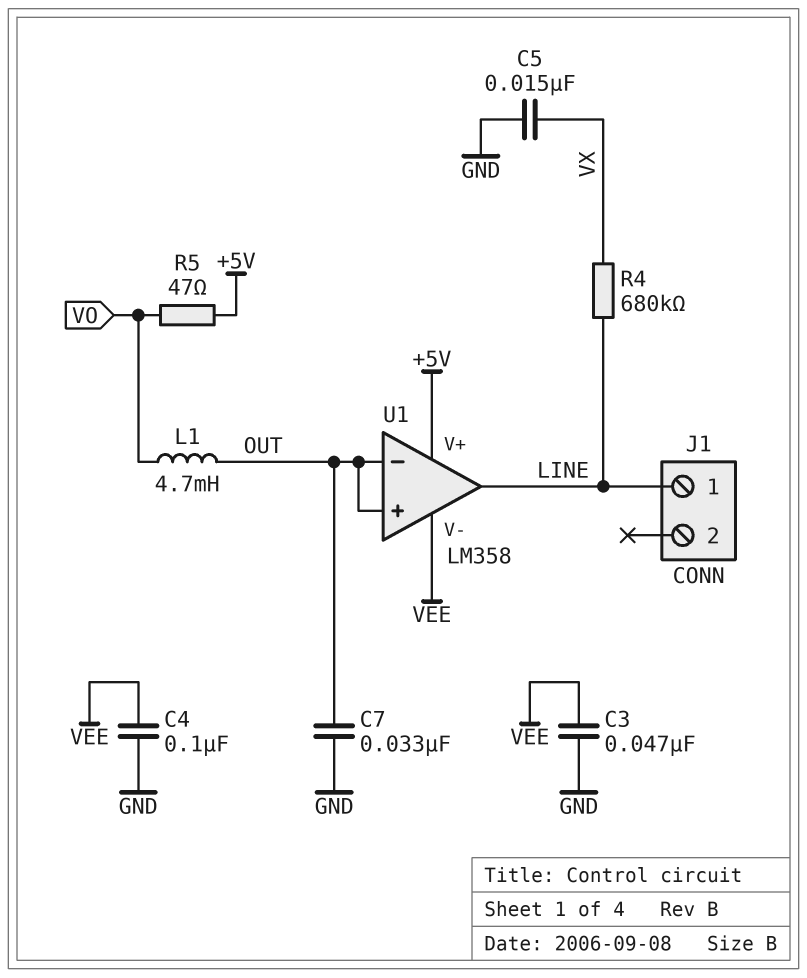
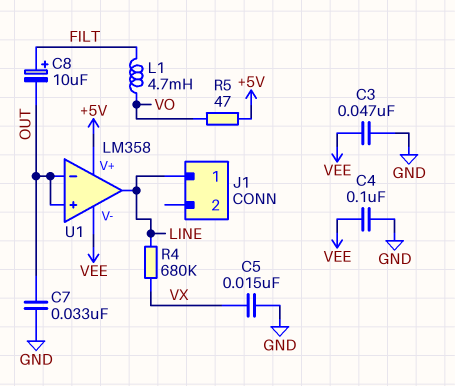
C8: none -> 10uF (plus FILT, minus OUT)
L1: 4.7mH (OUT, VO) -> 4.7mH (FILT, VO)

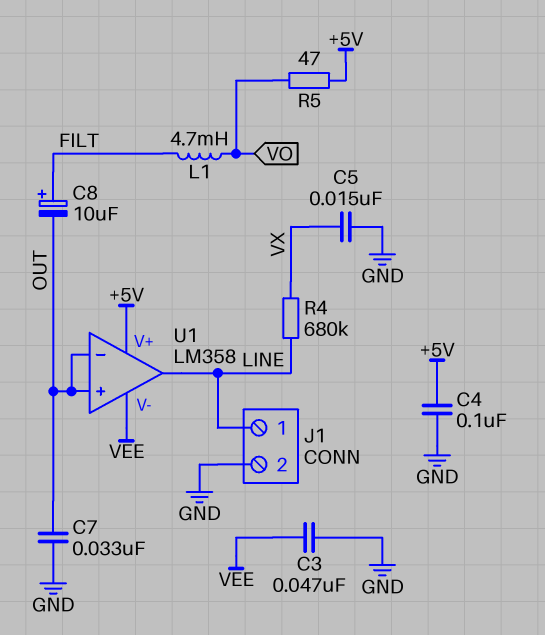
C4: 100nF (GND, VEE) -> 100nF (+5V, GND)
J1 pin 2: none -> GND

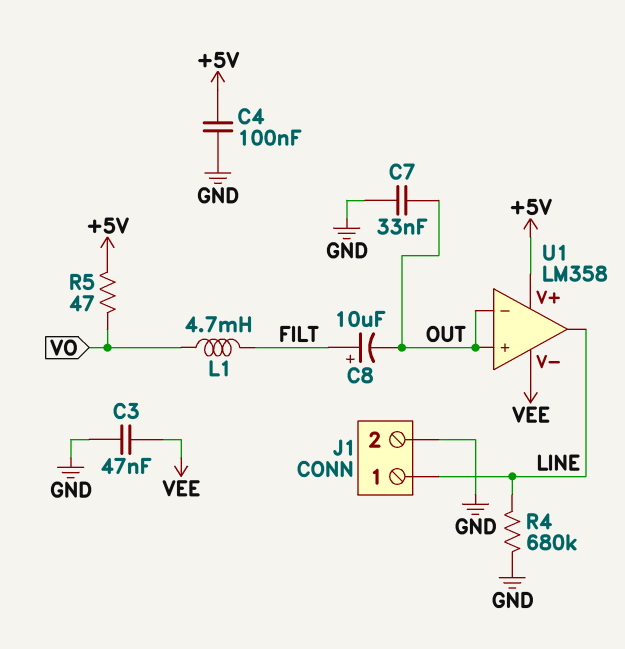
C5: 15nF (GND, VX) -> none
R4: 680k (LINE, VX) -> 680k (GND, LINE)

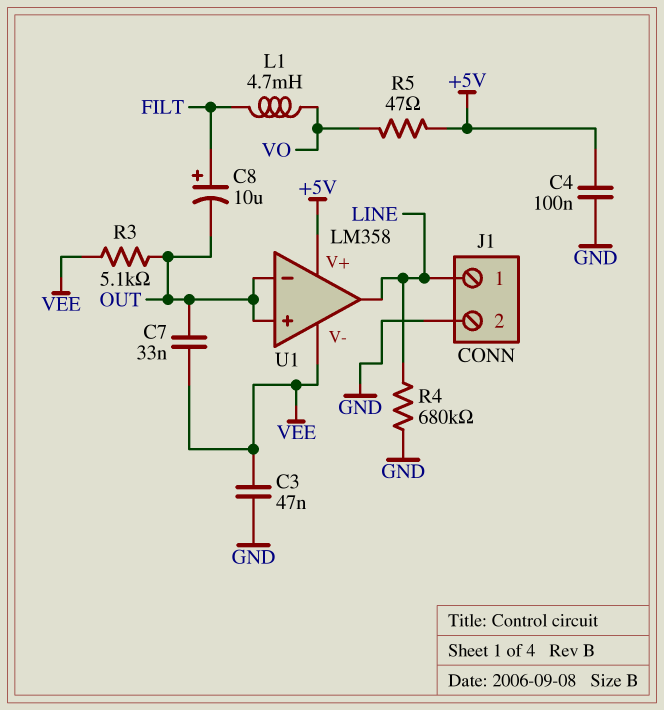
C7: 33nF (GND, OUT) -> 33nF (OUT, VEE)
R3: none -> 5.1k (OUT, VEE)

